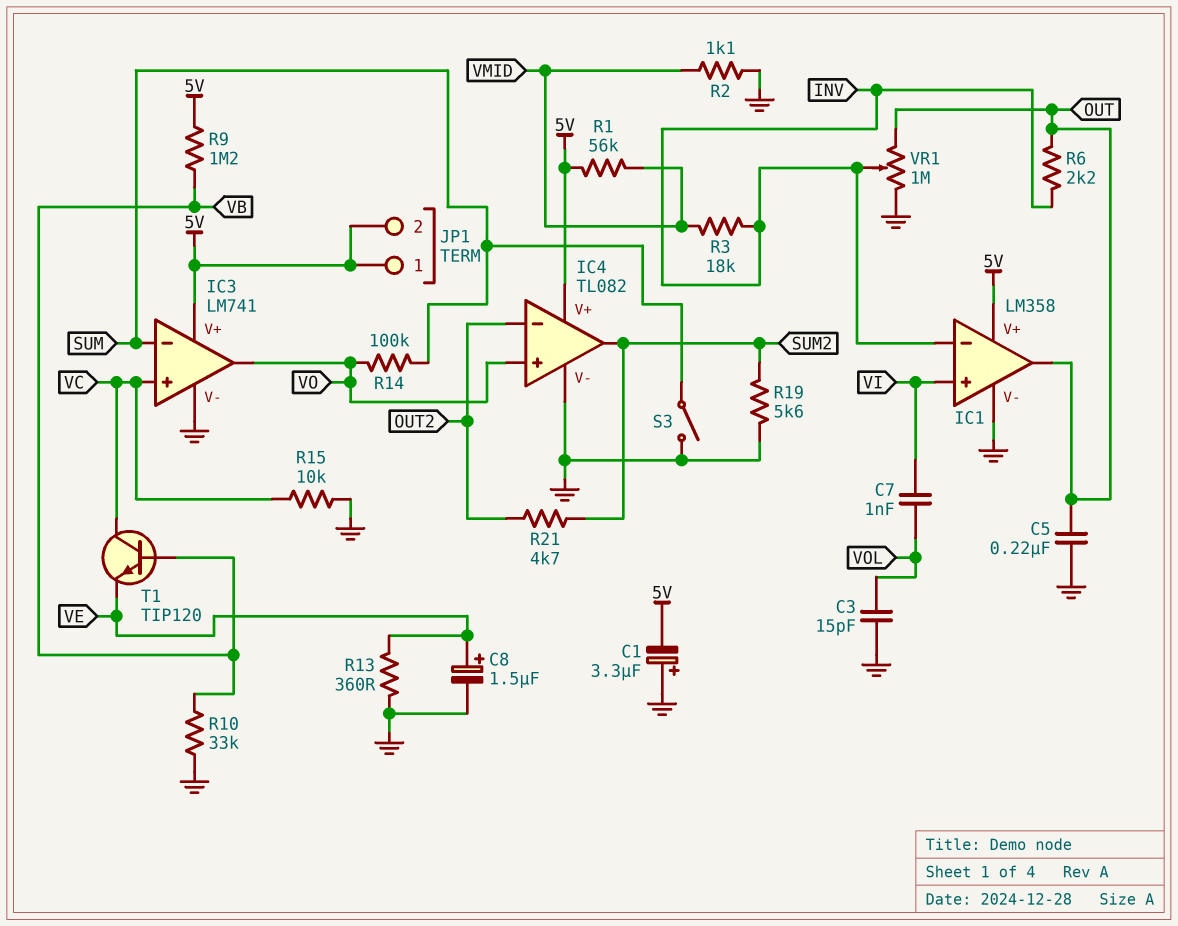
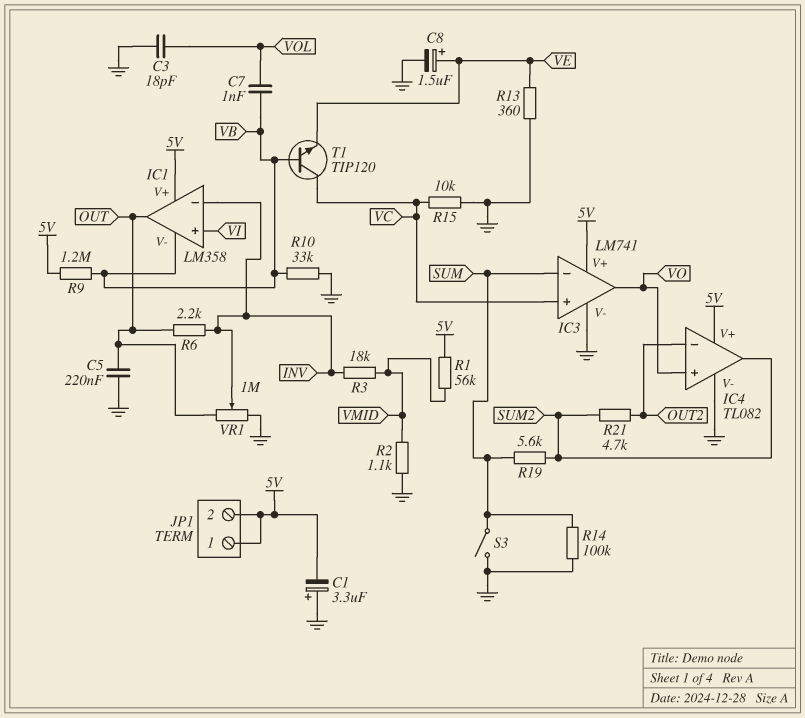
C3: 15pF (GND, VOL) -> 18pF (GND, VOL)
C7: 1nF (VI, VOL) -> 1nF (VB, VOL)
IC1 pin V-: GND -> VB
R14: 100k (SUM, VO) -> 100k (GND, SUM)
R19: 5.6k (GND, SUM2) -> 5.6k (SUM, SUM2)

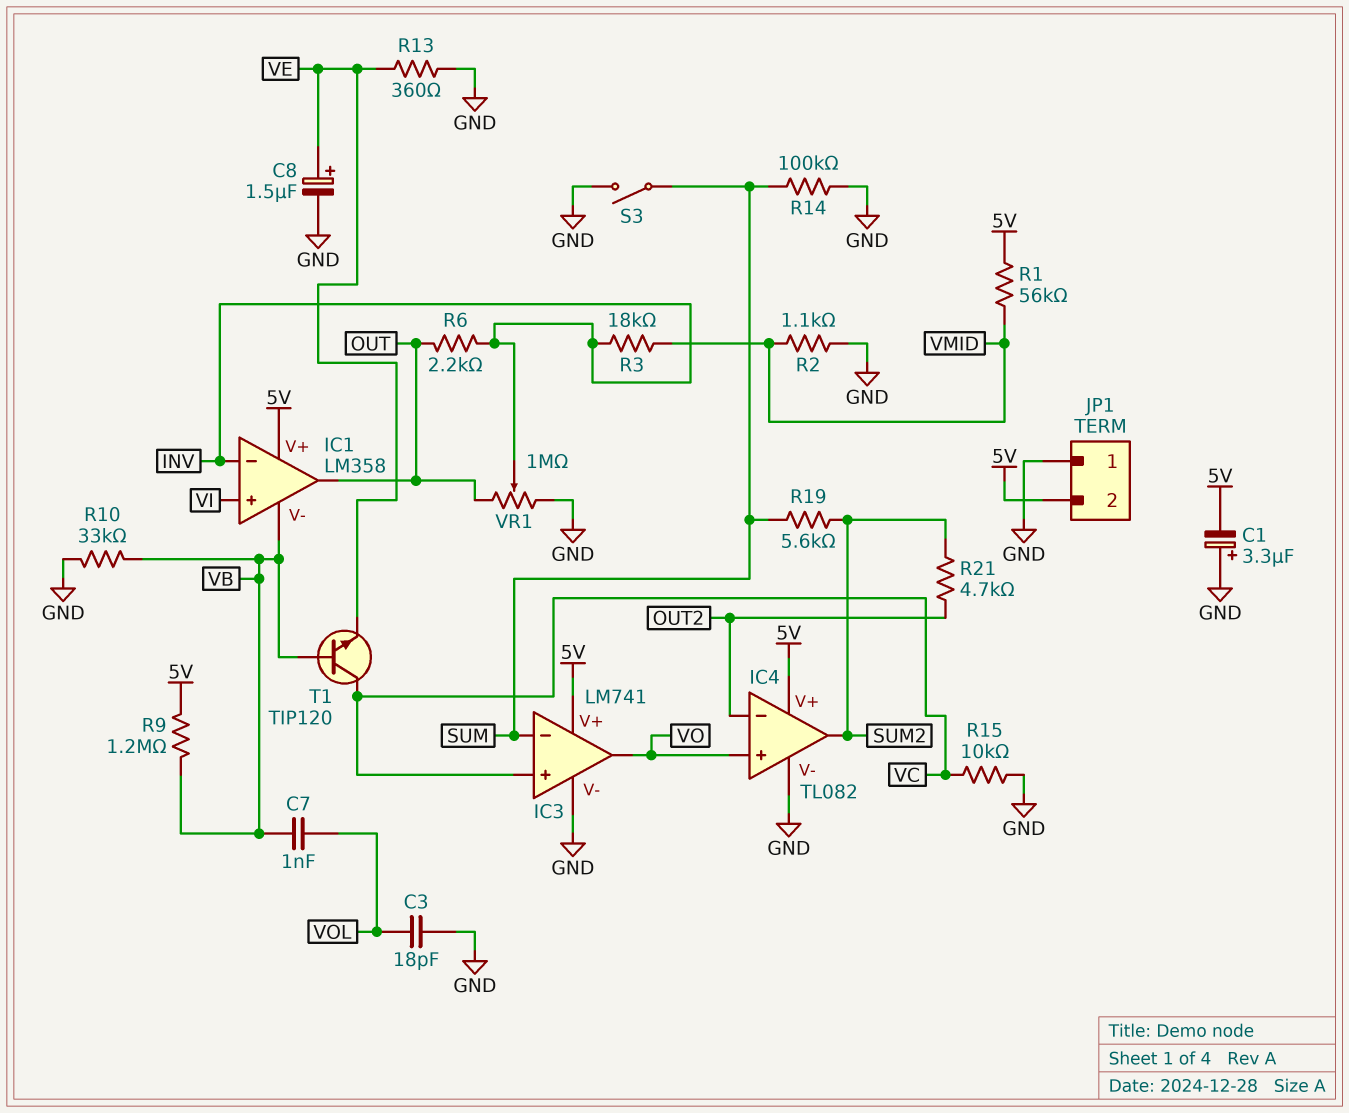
C5: 220nF (GND, OUT) -> none
JP1 pin 1: 5V -> GND

